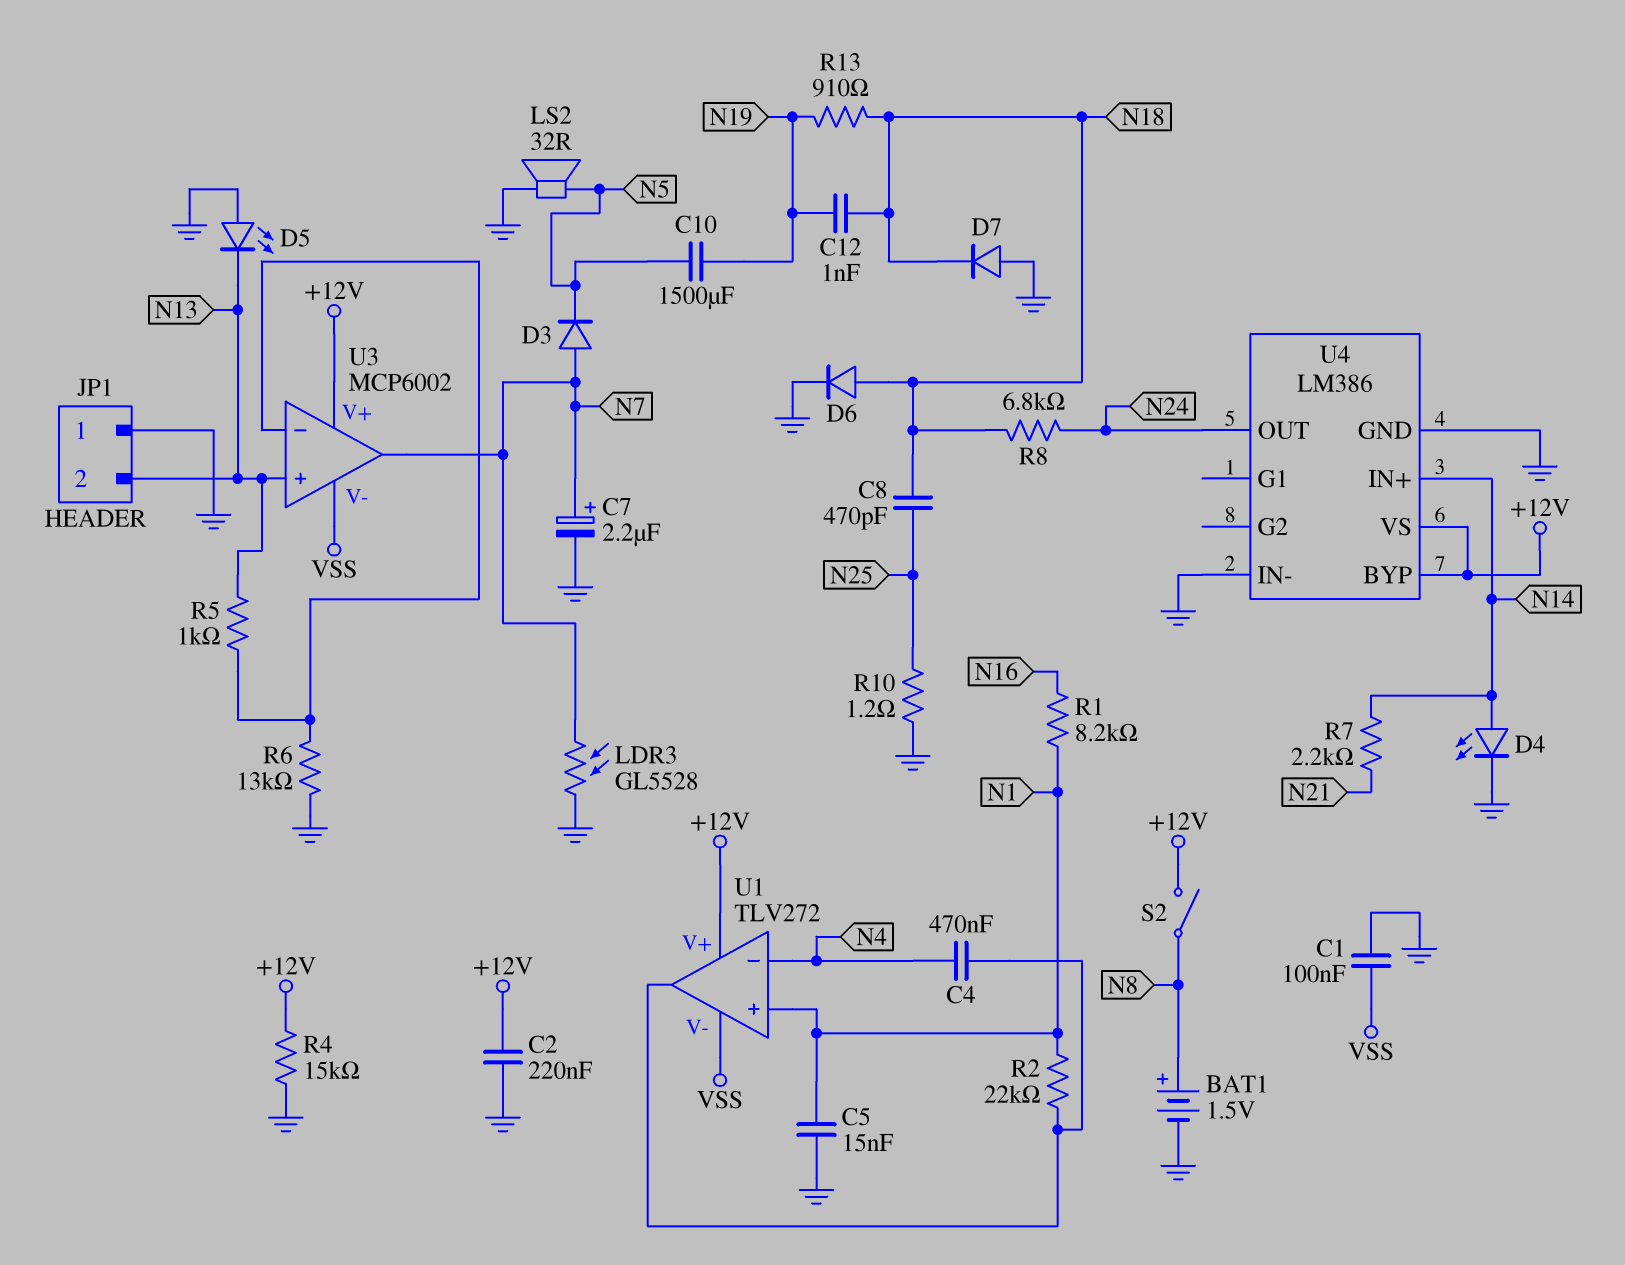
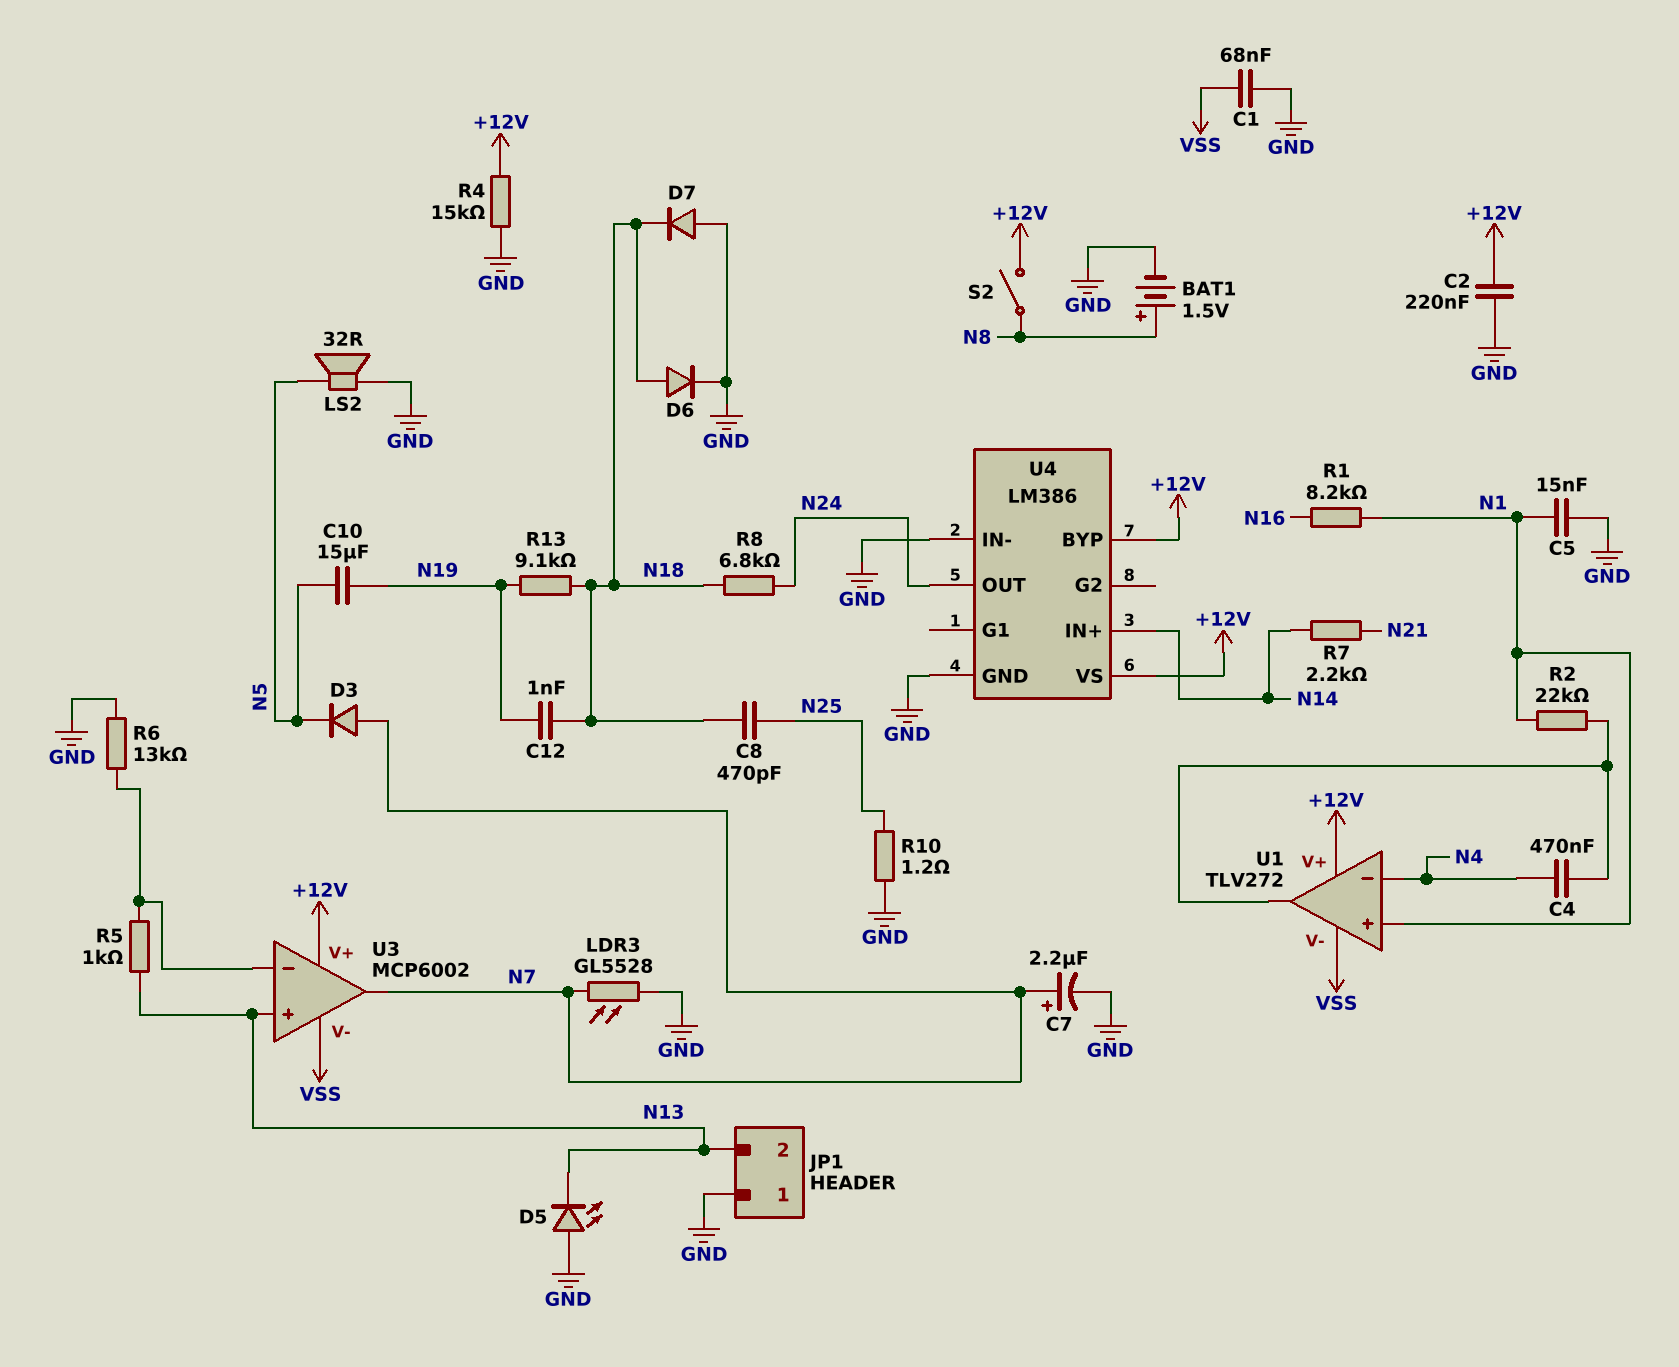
C1: 100nF (GND, VSS) -> 68nF (GND, VSS)
C10: 1500uF (N5, N19) -> 15uF (N5, N19)
D4: LED (A N14, K GND) -> none
R13: 910 (N18, N19) -> 9.1k (N18, N19)

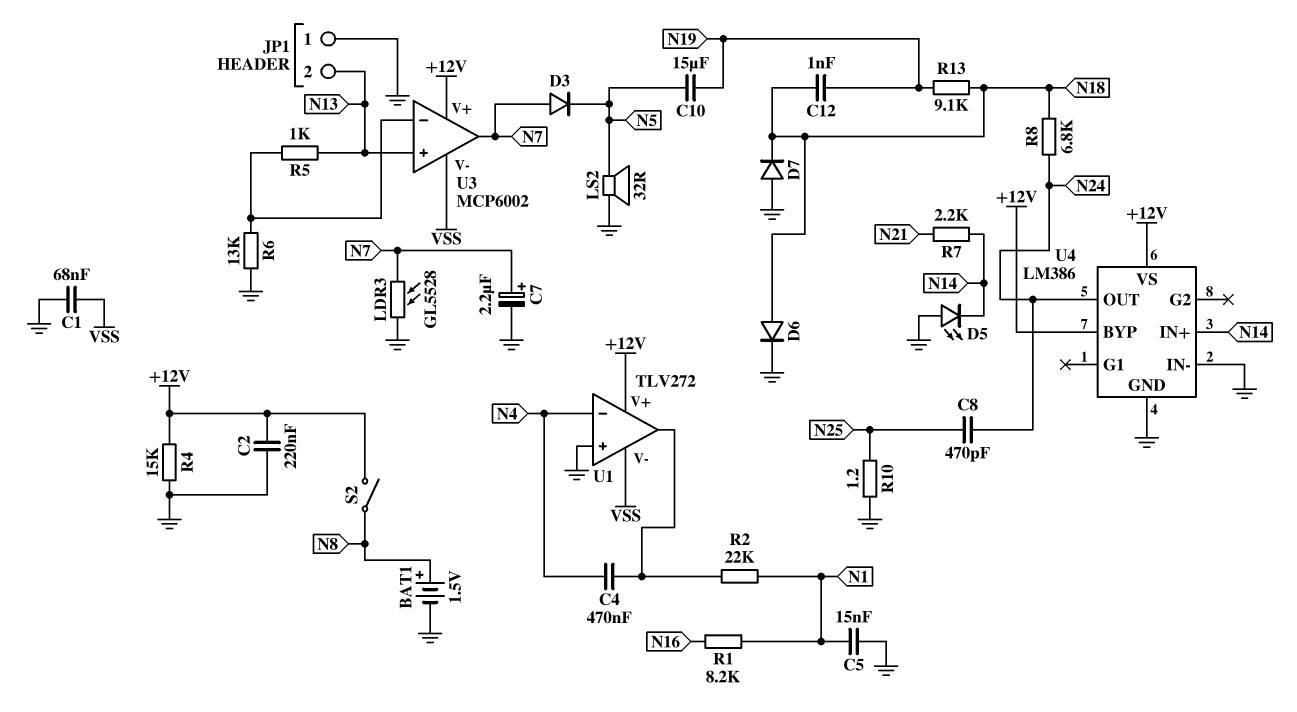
C8: 470pF (N18, N25) -> 470pF (N24, N25)
D5: LED (A GND, K N13) -> LED (A GND, K N14)
U1 pin in+: N1 -> GND

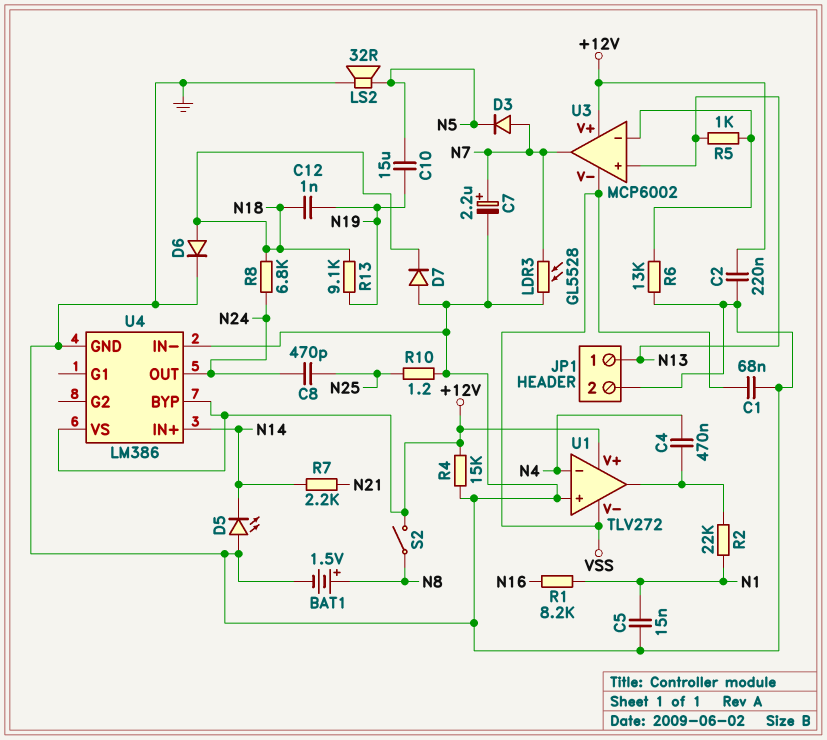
JP1 pin 1: GND -> N13
JP1 pin 2: N13 -> GND

